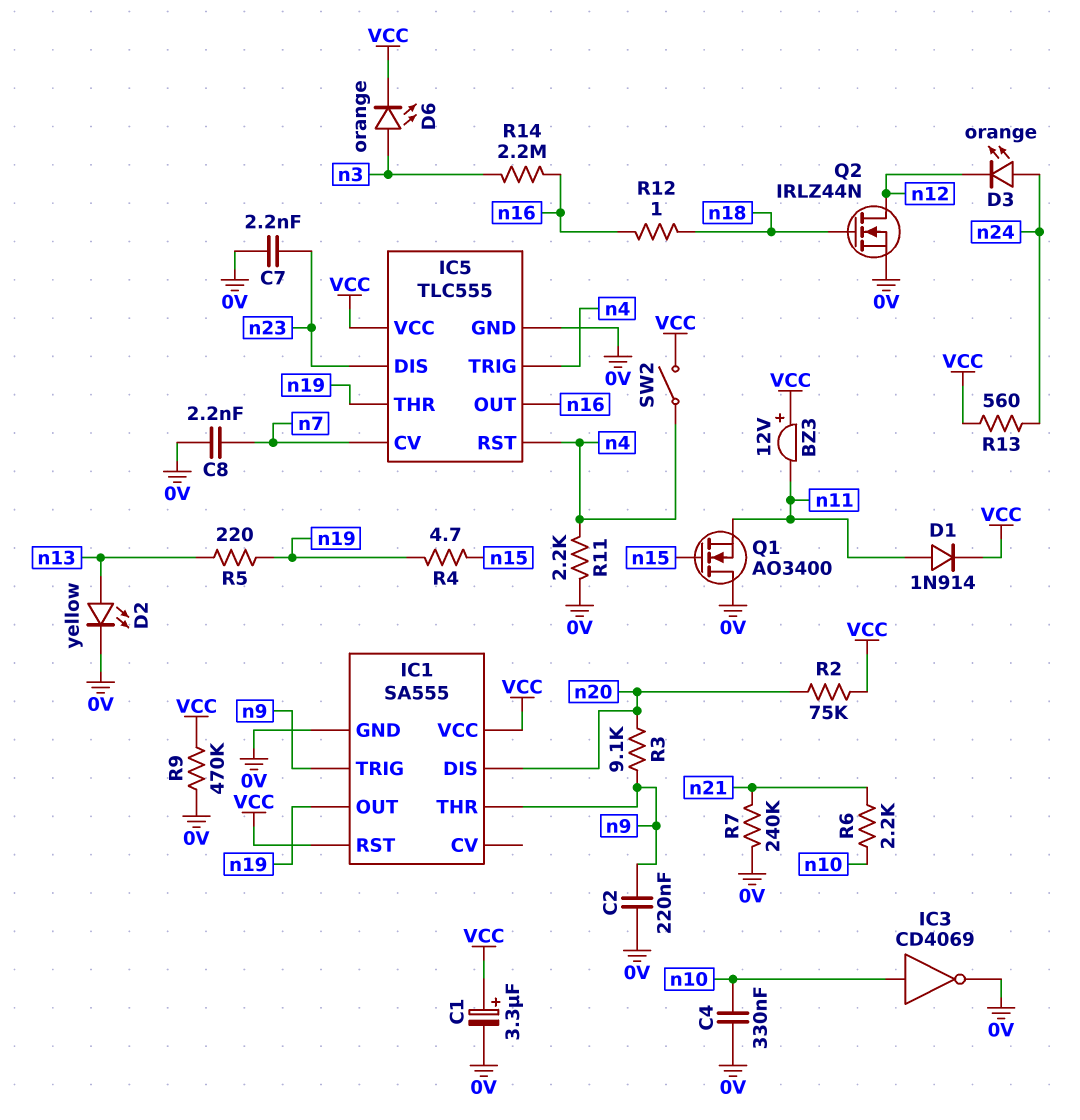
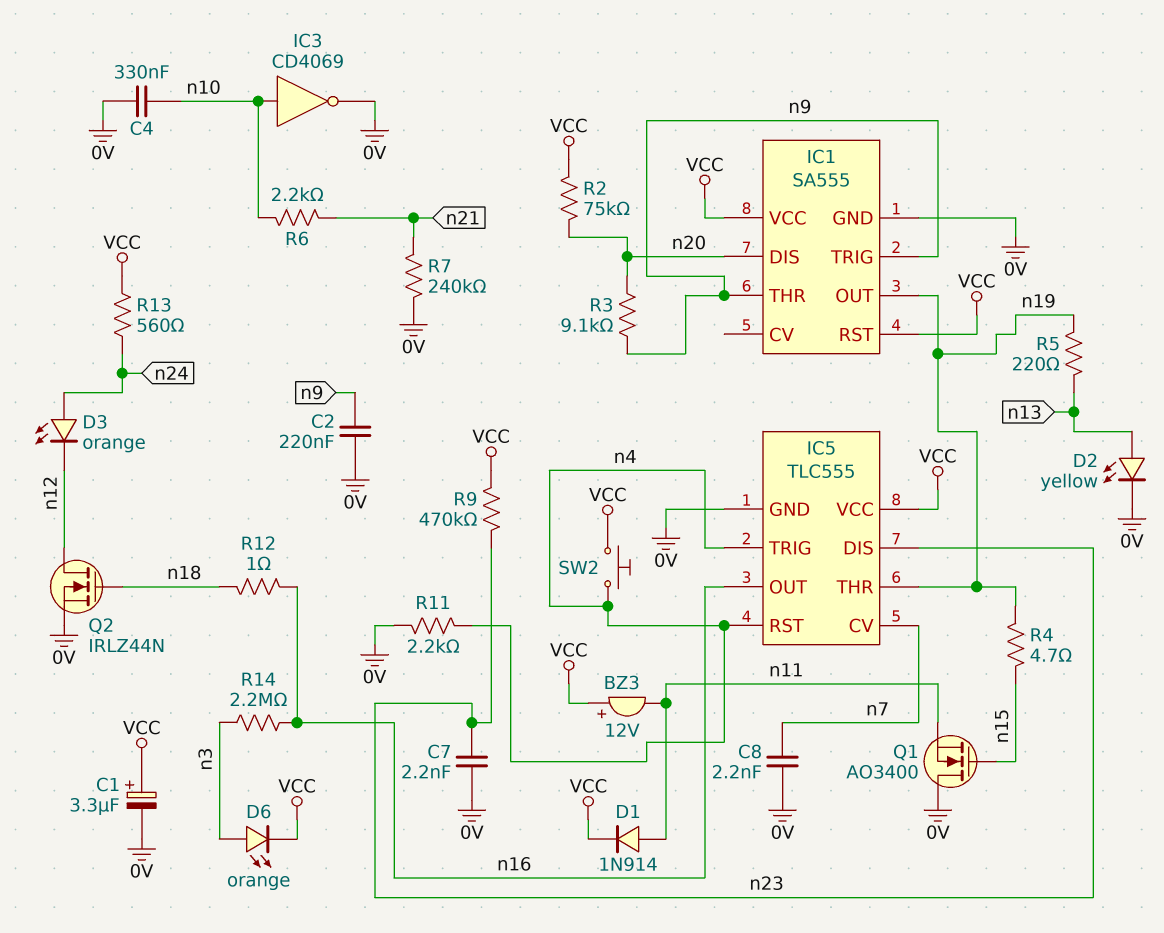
R9: 470k (0V, VCC) -> 470k (VCC, n23)
SW2: switch (VCC, n4) -> button (VCC, n4)

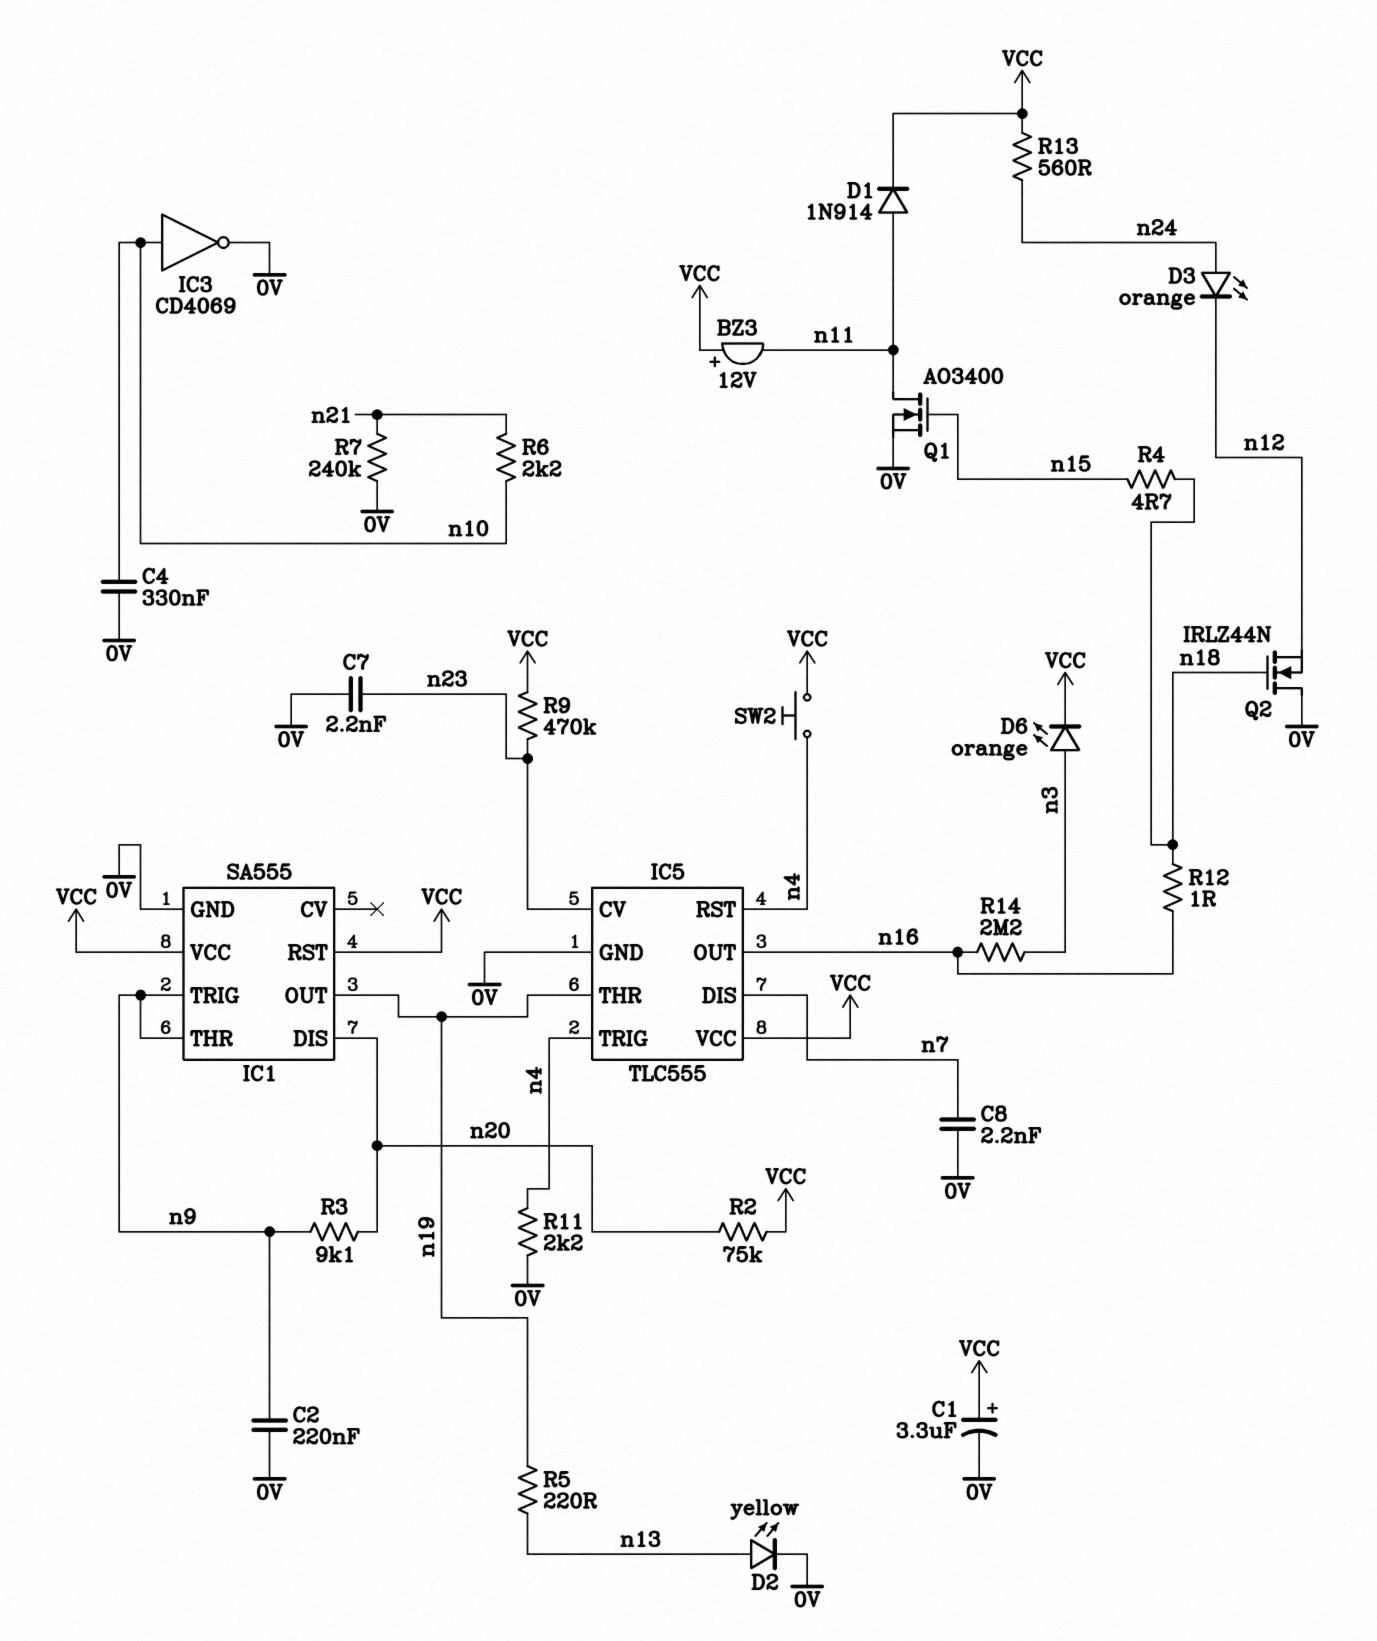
IC5 pin CV: n7 -> n23
IC5 pin DIS: n23 -> n7
Q1: NMOS AO3400 (G n15, D 0V, S n11) -> NMOS AO3400 (G n15, D n11, S 0V)
Q2: NMOS IRLZ44N (G n18, D n12, S 0V) -> NMOS IRLZ44N (G n18, D 0V, S n12)
R4: 4.7 (n15, n19) -> 4.7 (n15, n18)

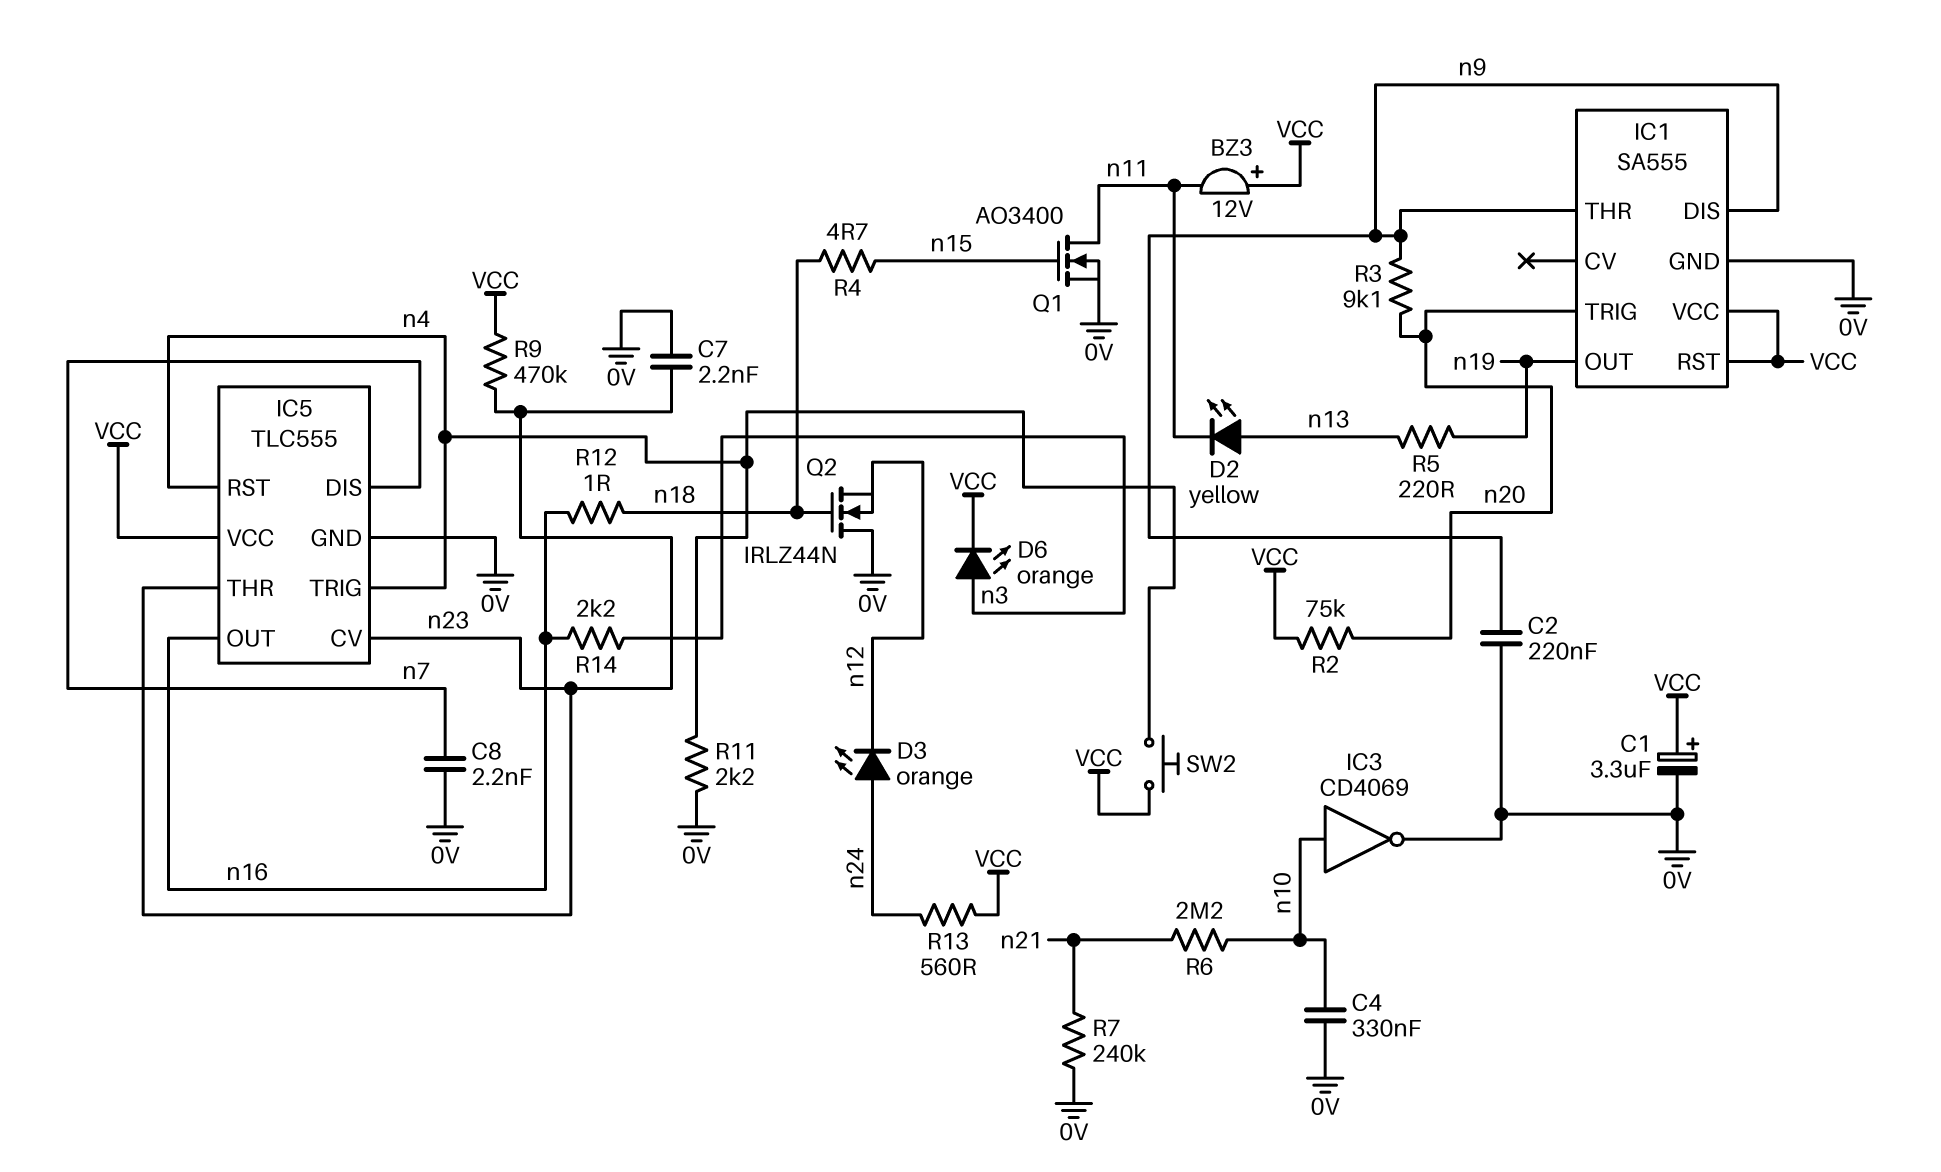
D1: diode 1N914 (A n11, K VCC) -> none
D2: LED yellow (A n13, K 0V) -> LED yellow (A n13, K n11)
IC1 pin DIS: n20 -> n9
IC1 pin TRIG: n9 -> n20
IC5 pin THR: n19 -> n23
R6: 2.2k (n10, n21) -> 2.2M (n10, n21)
R14: 2.2M (n3, n16) -> 2.2k (n3, n16)

